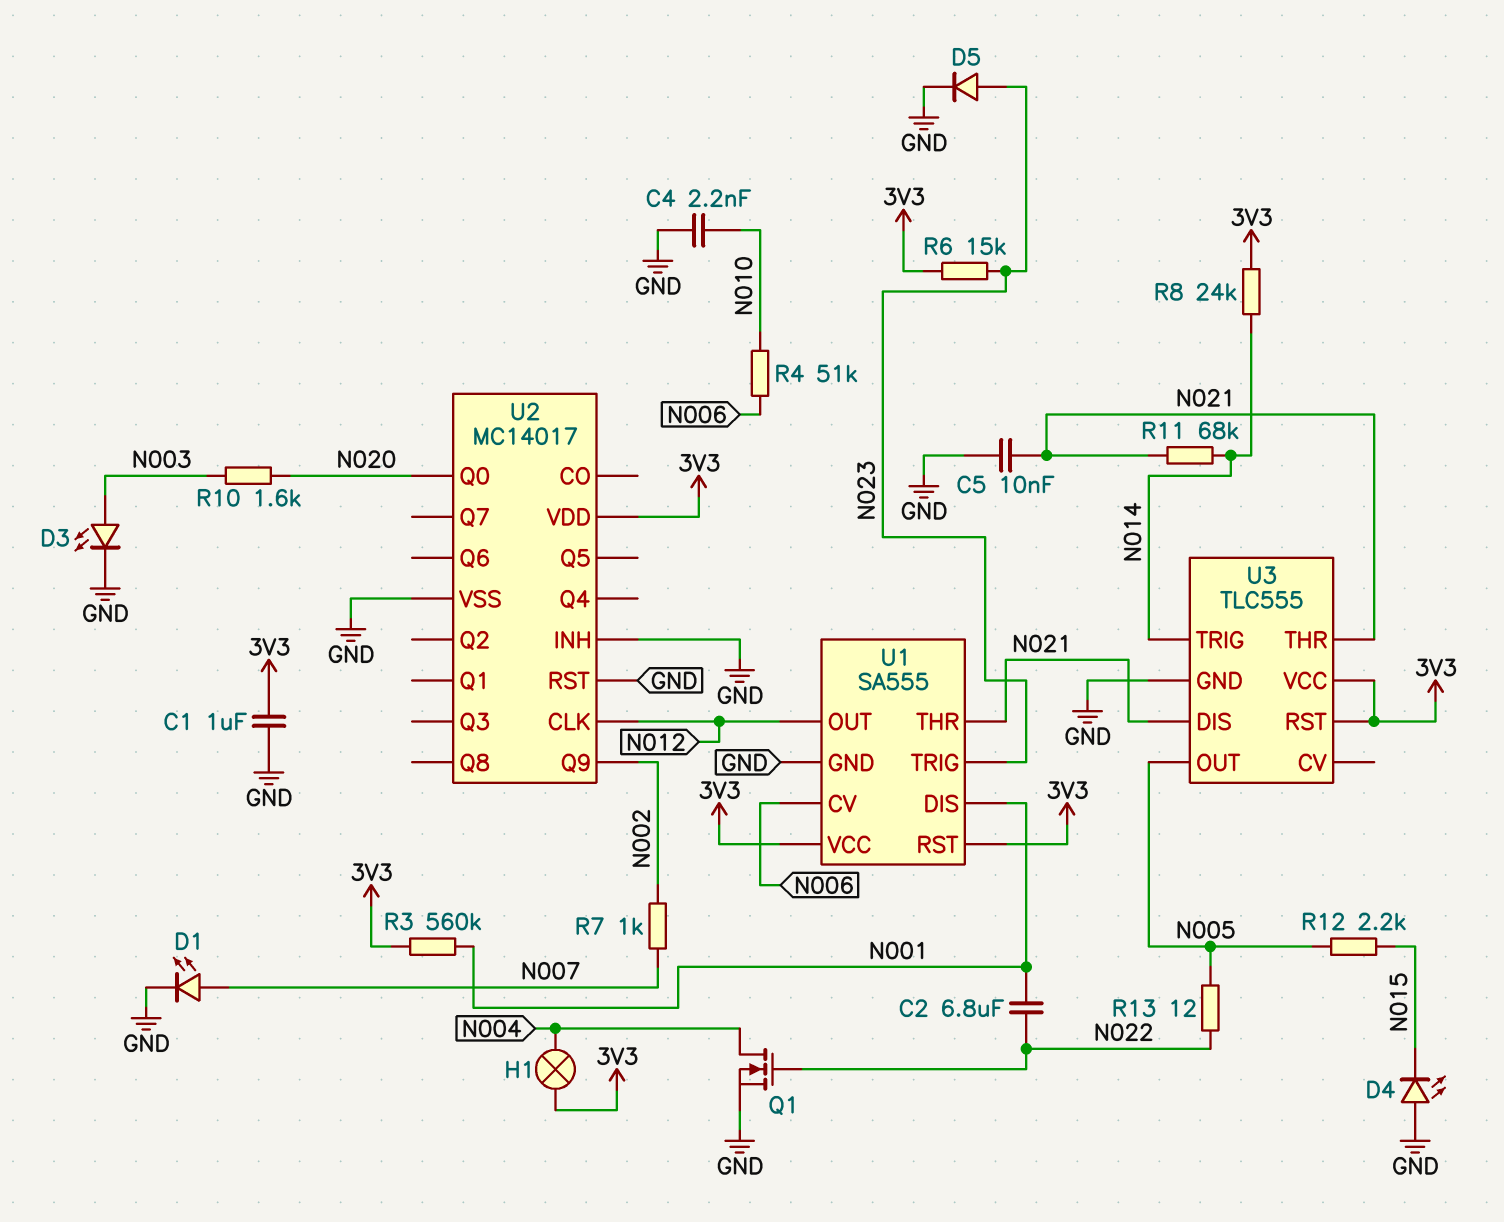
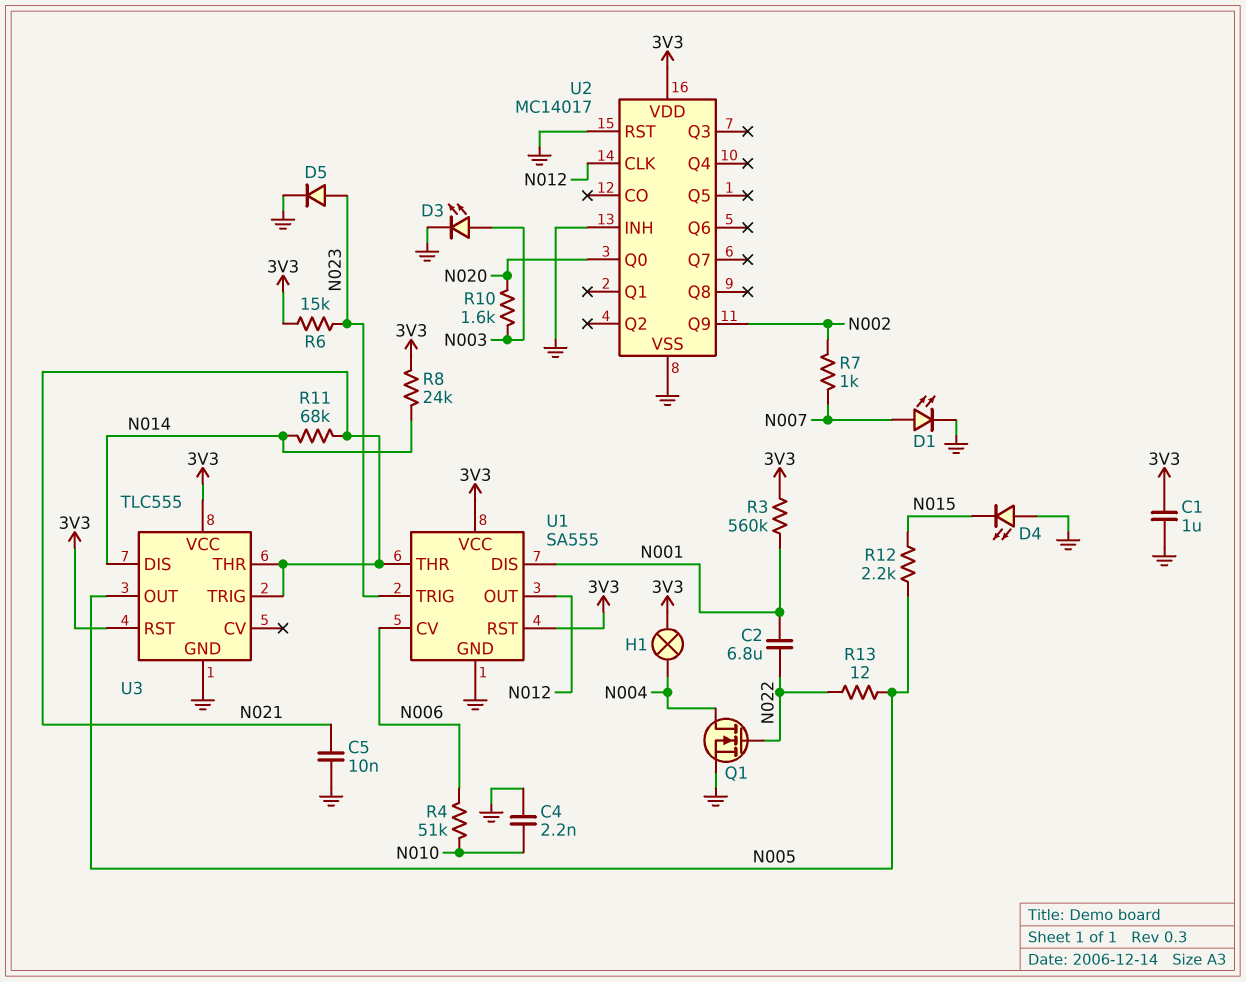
U3 pin DIS: N021 -> N014
U3 pin TRIG: N014 -> N021

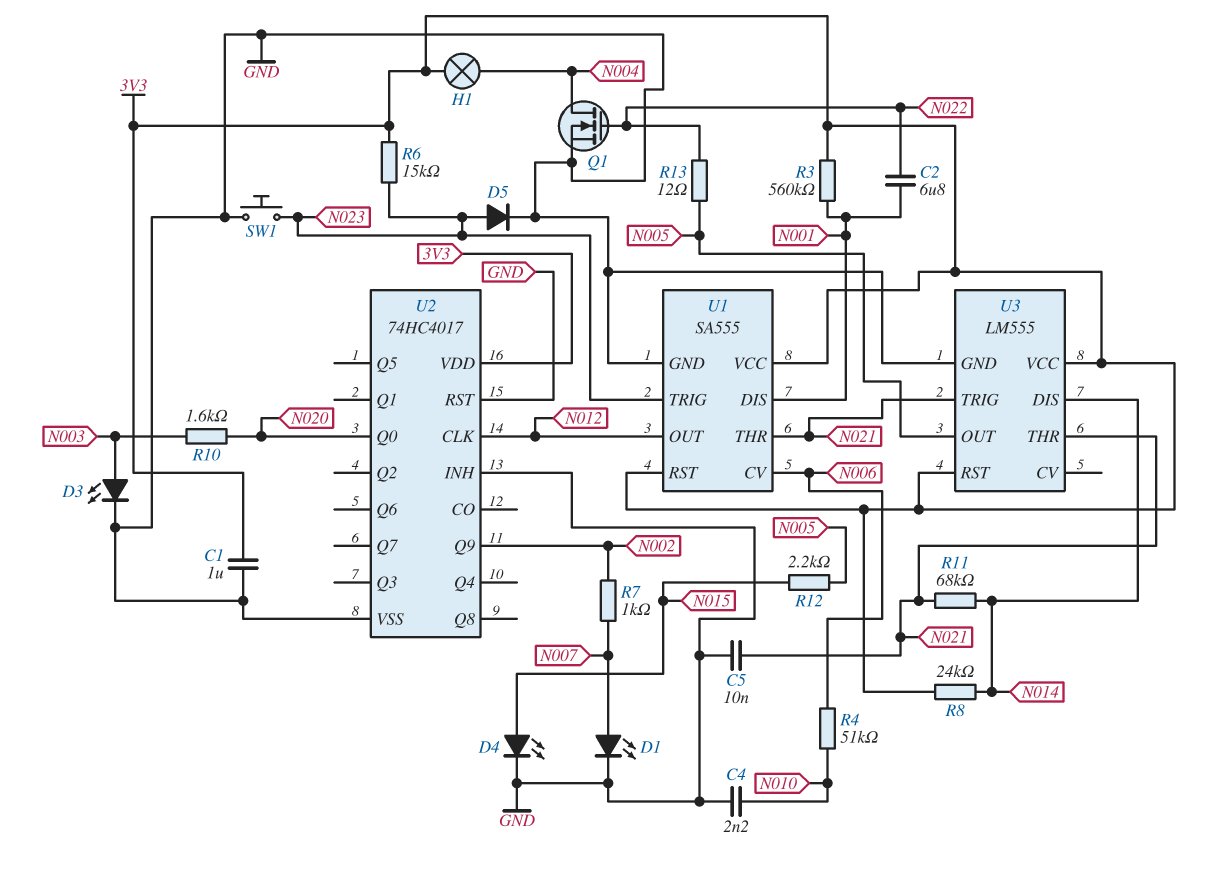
D4: LED (A GND, K N015) -> LED (A N015, K GND)
SW1: none -> button (GND, N023)
U2: MC14017 -> 74HC4017
U3: TLC555 -> LM555

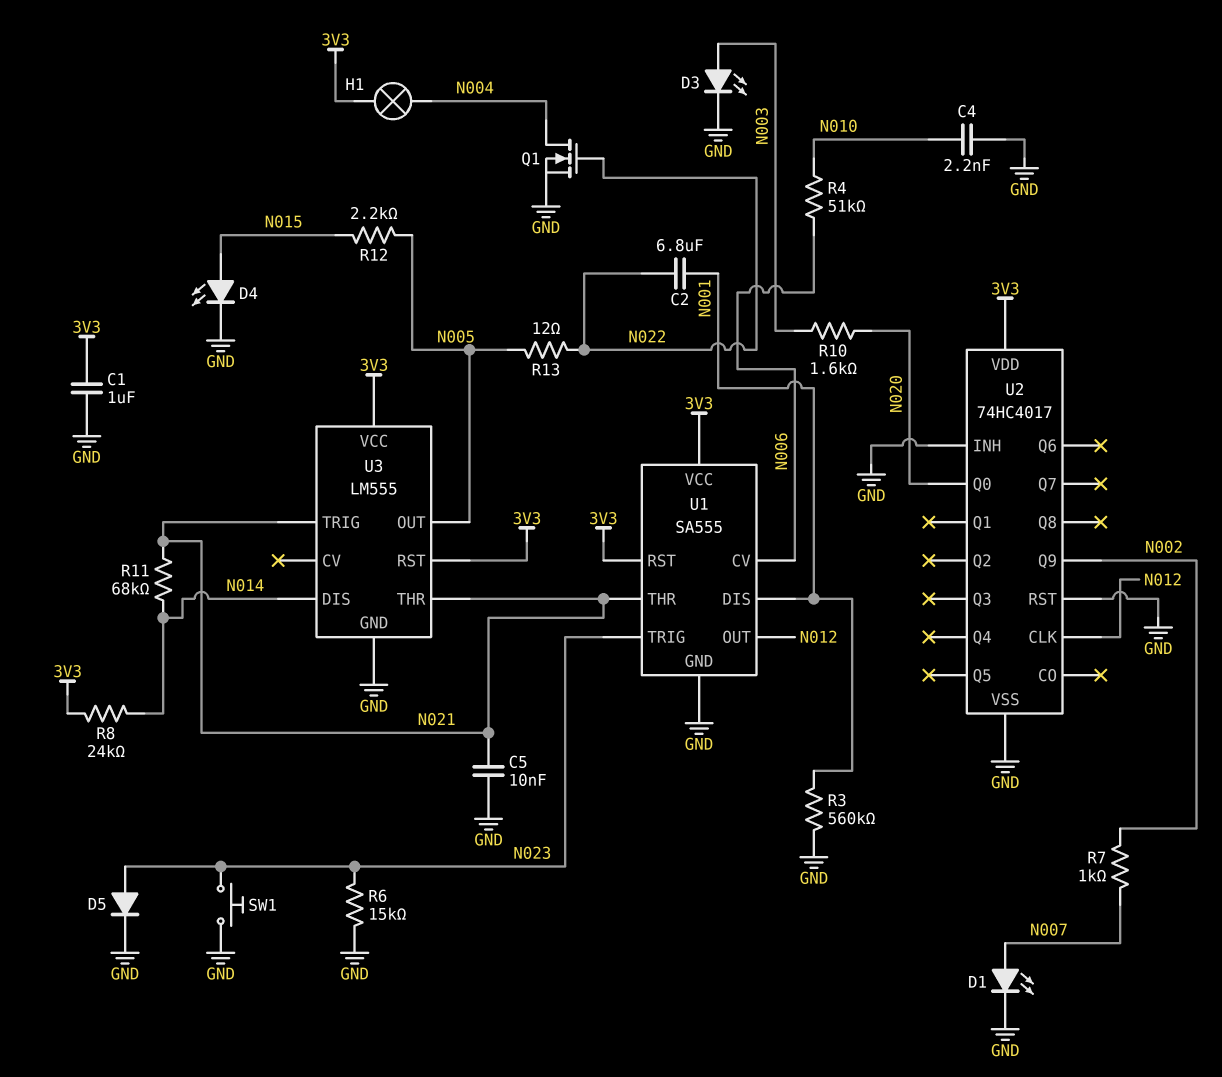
R3: 560k (3V3, N001) -> 560k (GND, N001)
R6: 15k (3V3, N023) -> 15k (GND, N023)

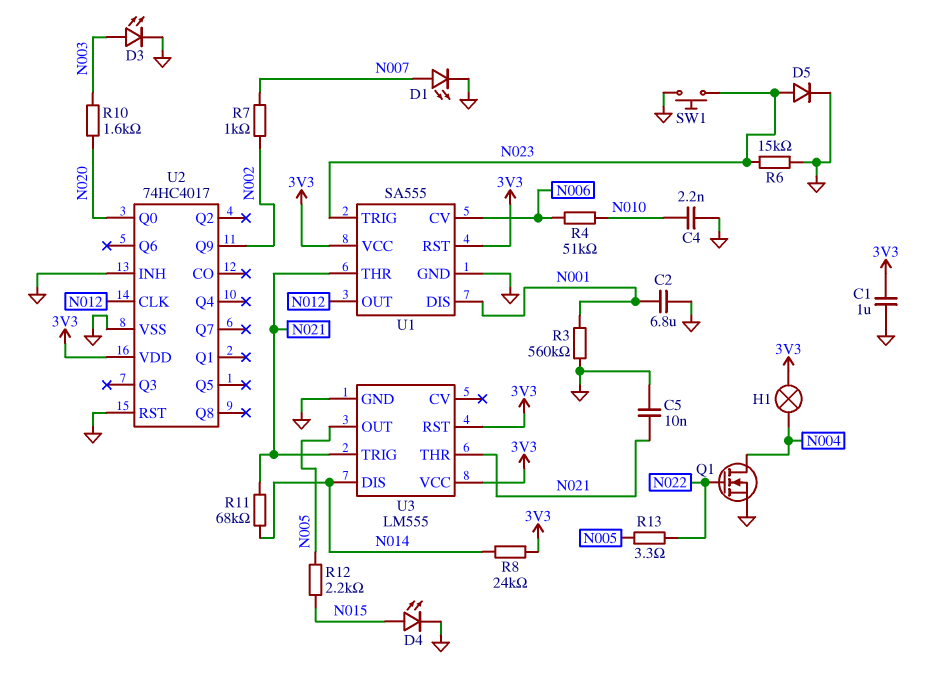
C2: 6.8uF (N001, N022) -> 6.8uF (GND, N001)
R13: 12 (N005, N022) -> 3.3 (N005, N022)

